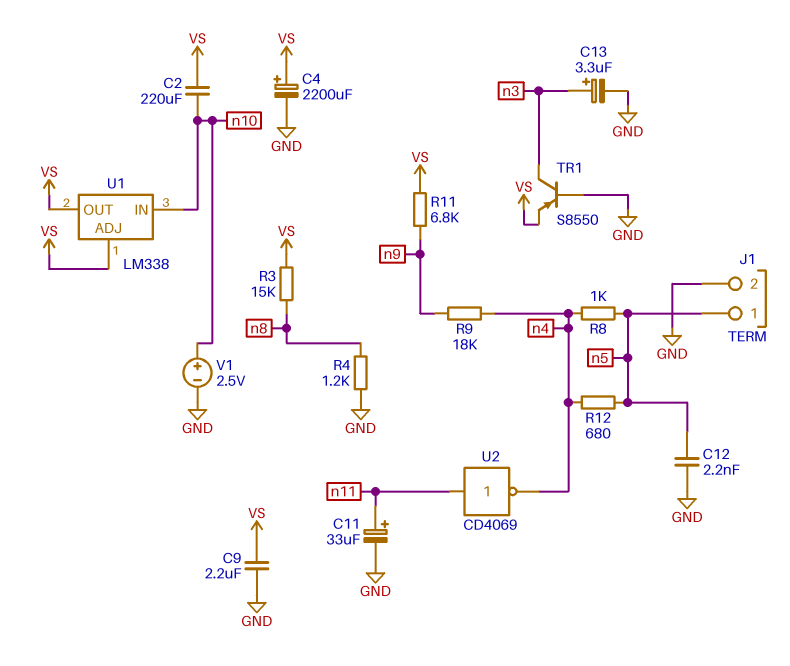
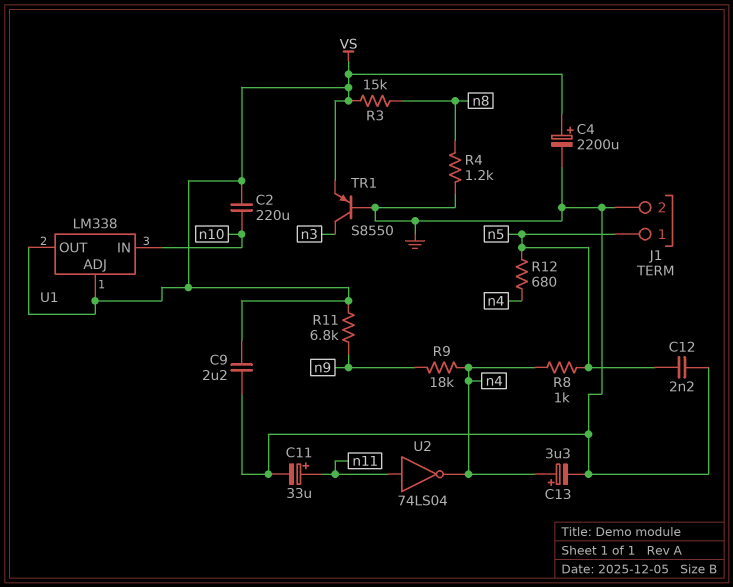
C13: 3.3uF (plus n3, minus GND) -> 3.3uF (plus n4, minus GND)
U2: NOT CD4069 (in n11, out n4) -> NOT 74LS04 (in n11, out n4)
V1: 2.5V (plus n10, minus GND) -> none

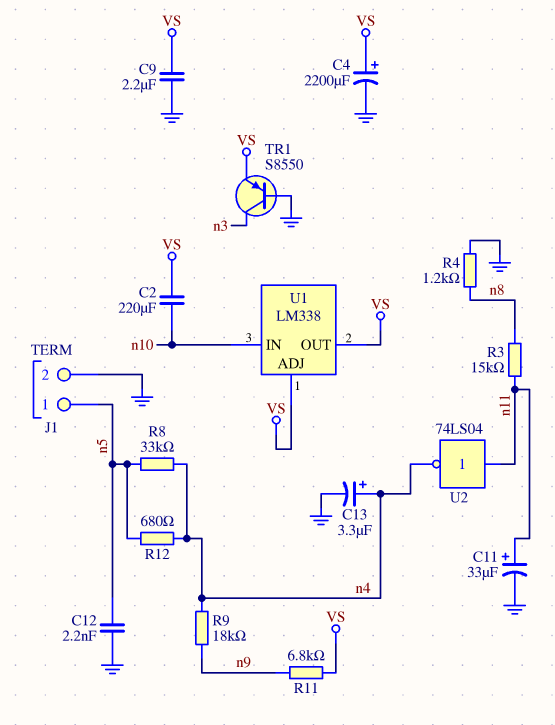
R3: 15k (VS, n8) -> 15k (n8, n11)
R8: 1k (n4, n5) -> 33k (n4, n5)

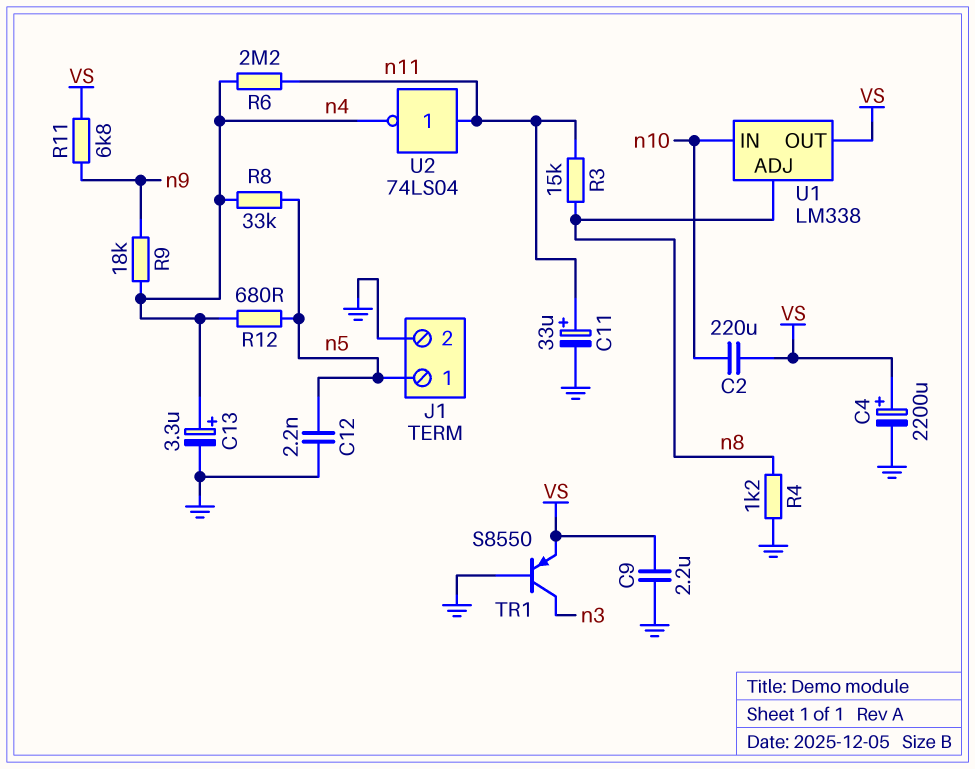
R6: none -> 2.2M (n4, n11)
U1 pin ADJ: VS -> n8

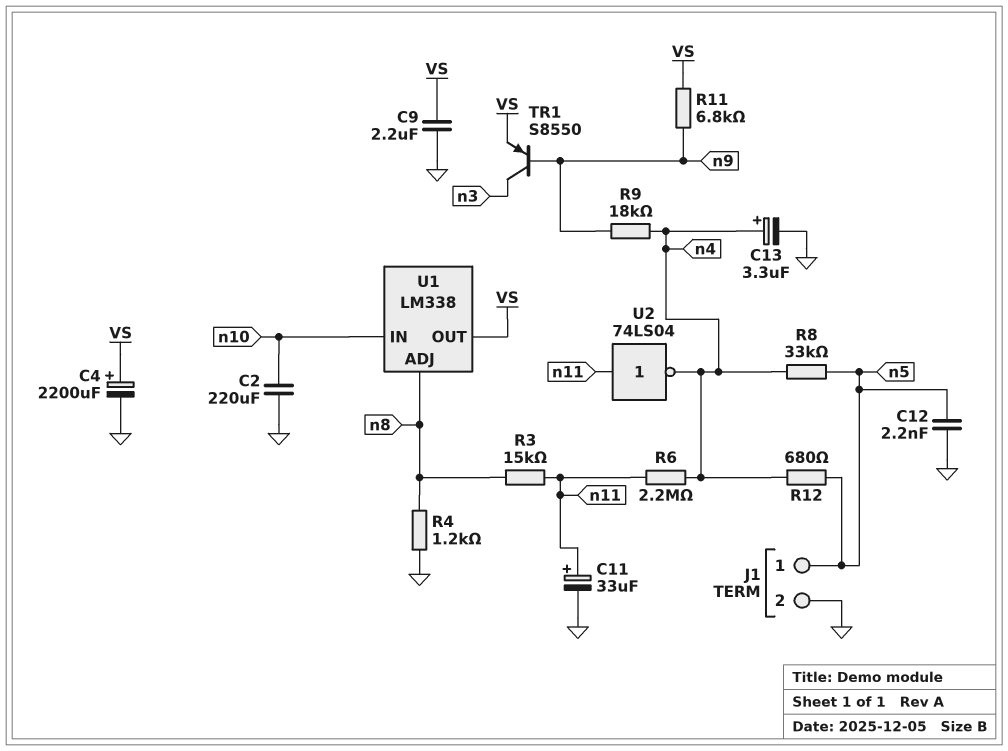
C2: 220uF (VS, n10) -> 220uF (GND, n10)
TR1: PNP S8550 (B GND, C n3, E VS) -> PNP S8550 (B n9, C n3, E VS)

